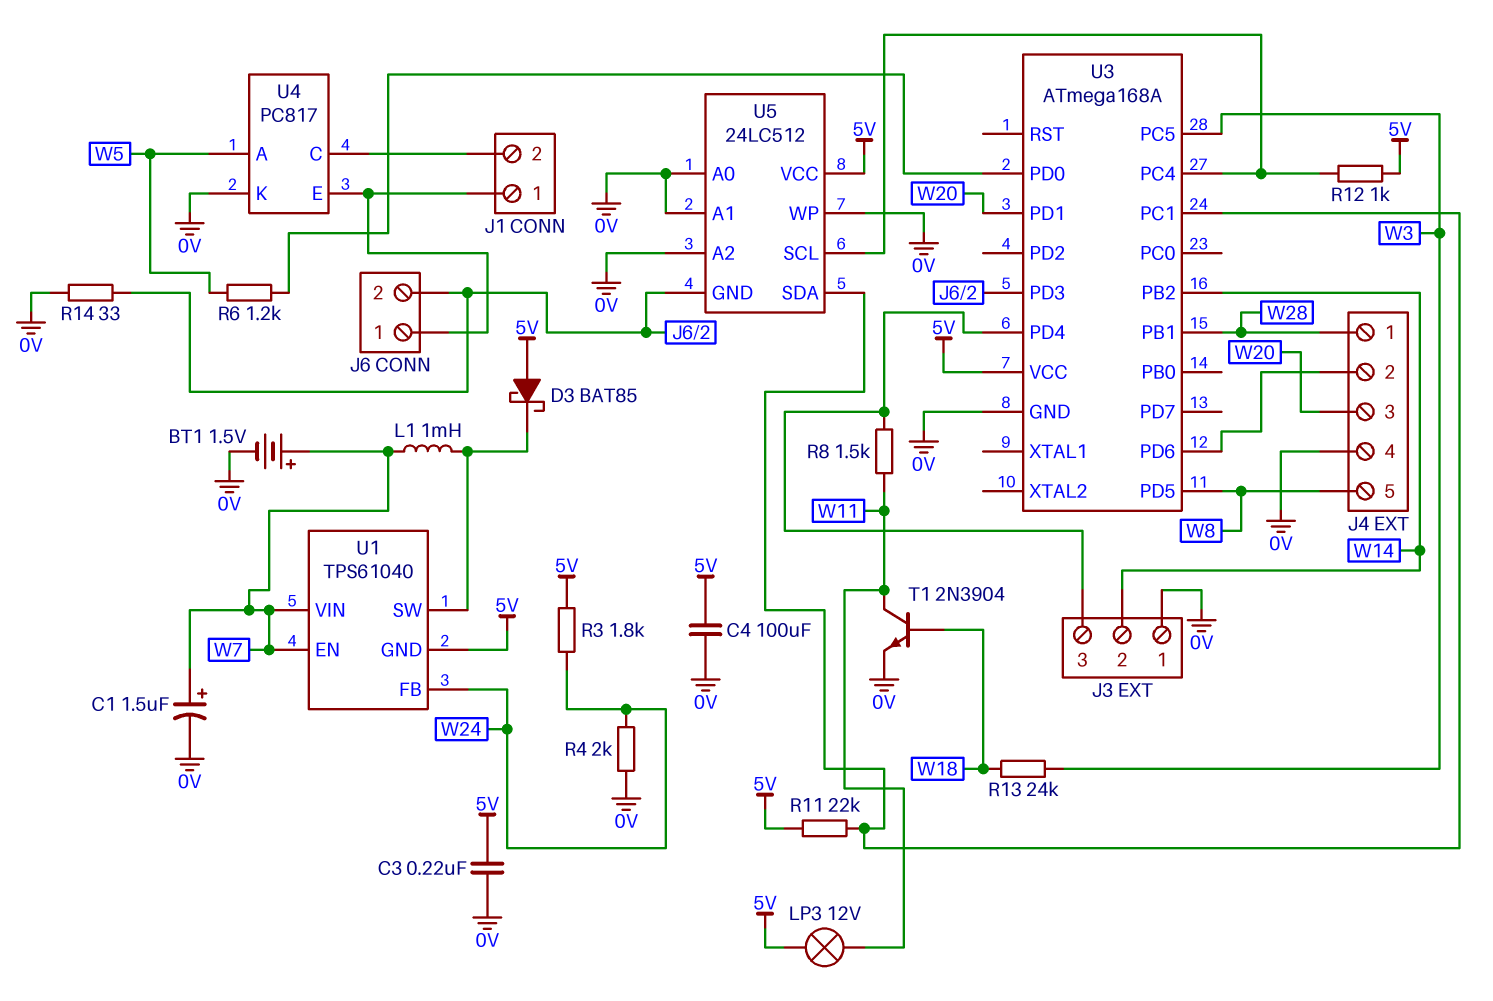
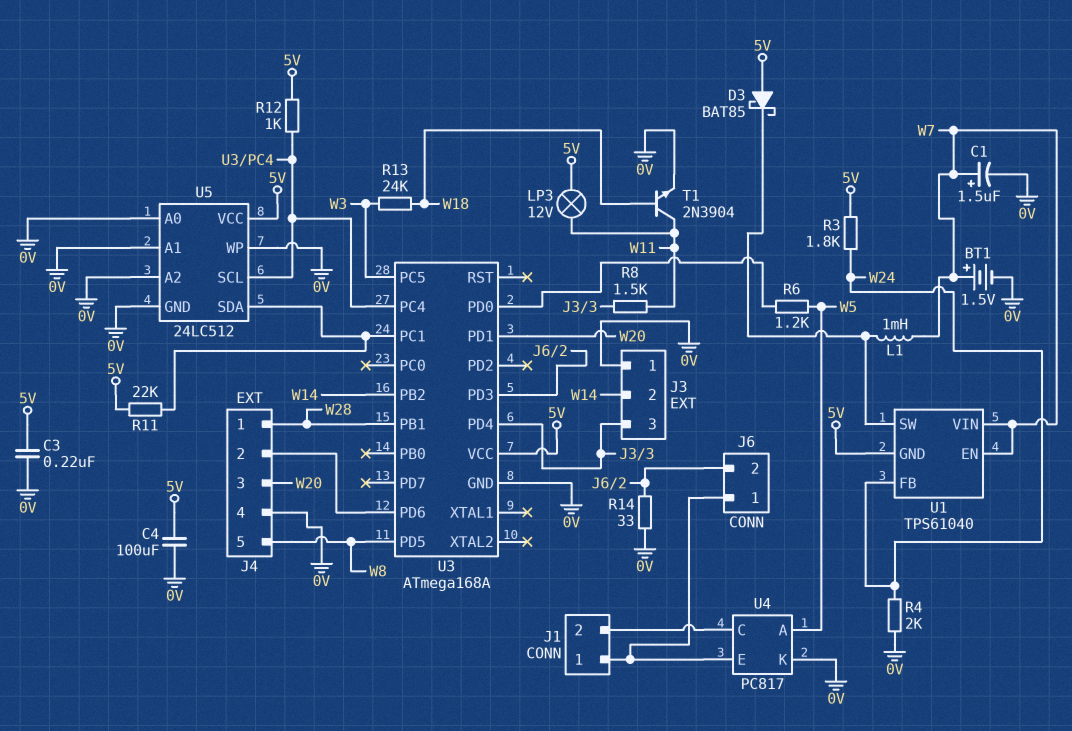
U5 pin GND: J6/2 -> 0V

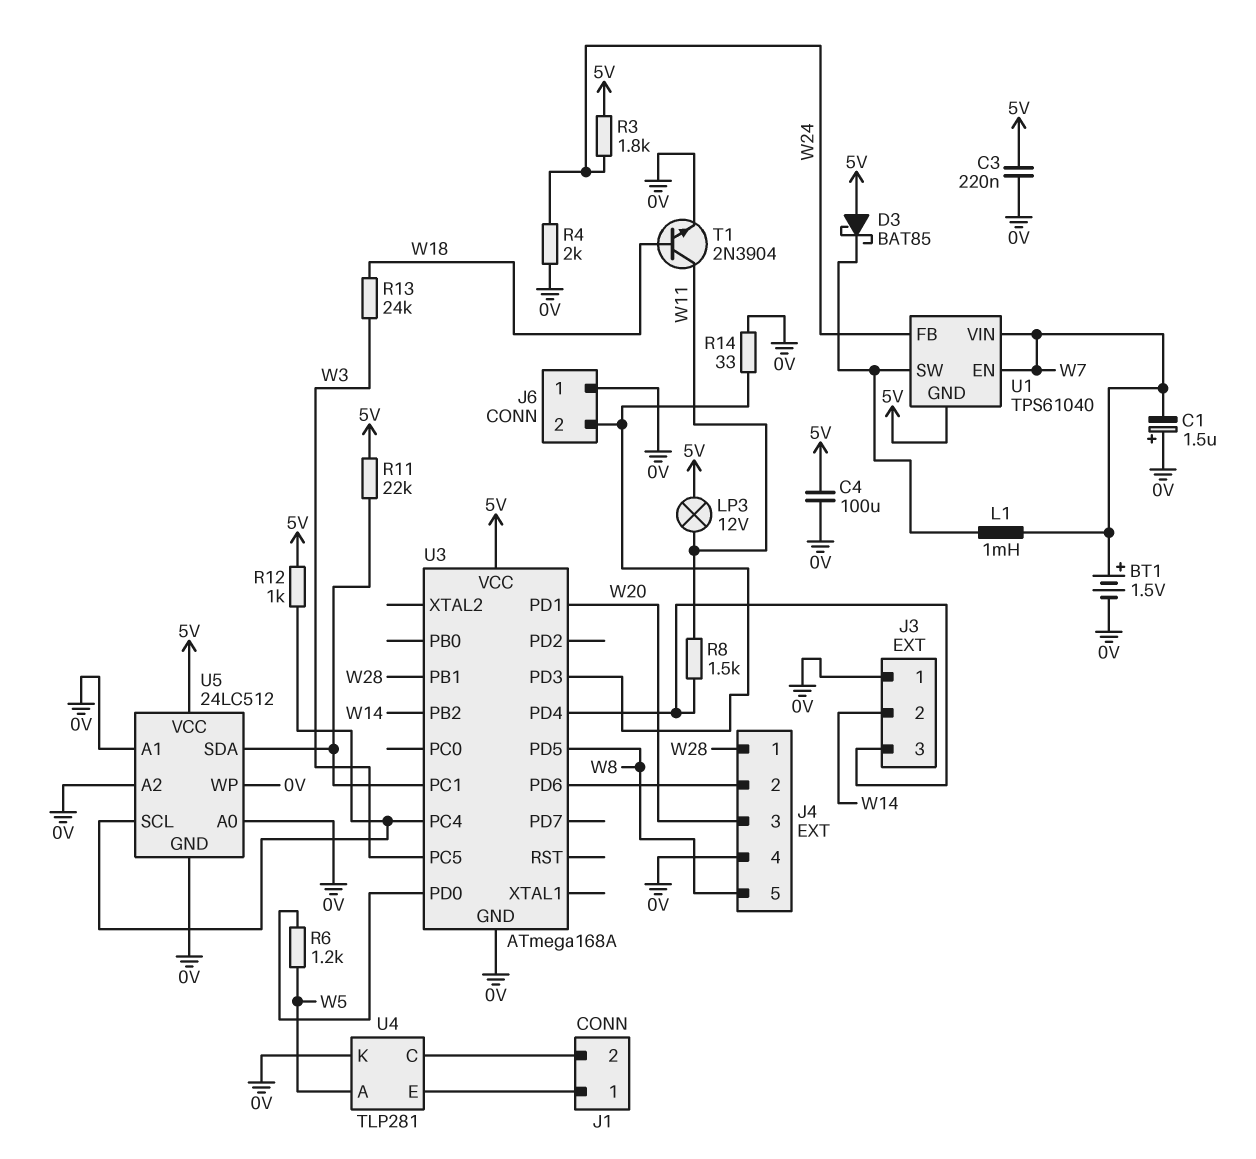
C1: 1.5uF (plus W7, minus 0V) -> 1.5uF (plus 0V, minus W7)
J6 pin 1: J1/1 -> 0V
U4: PC817 -> TLP281

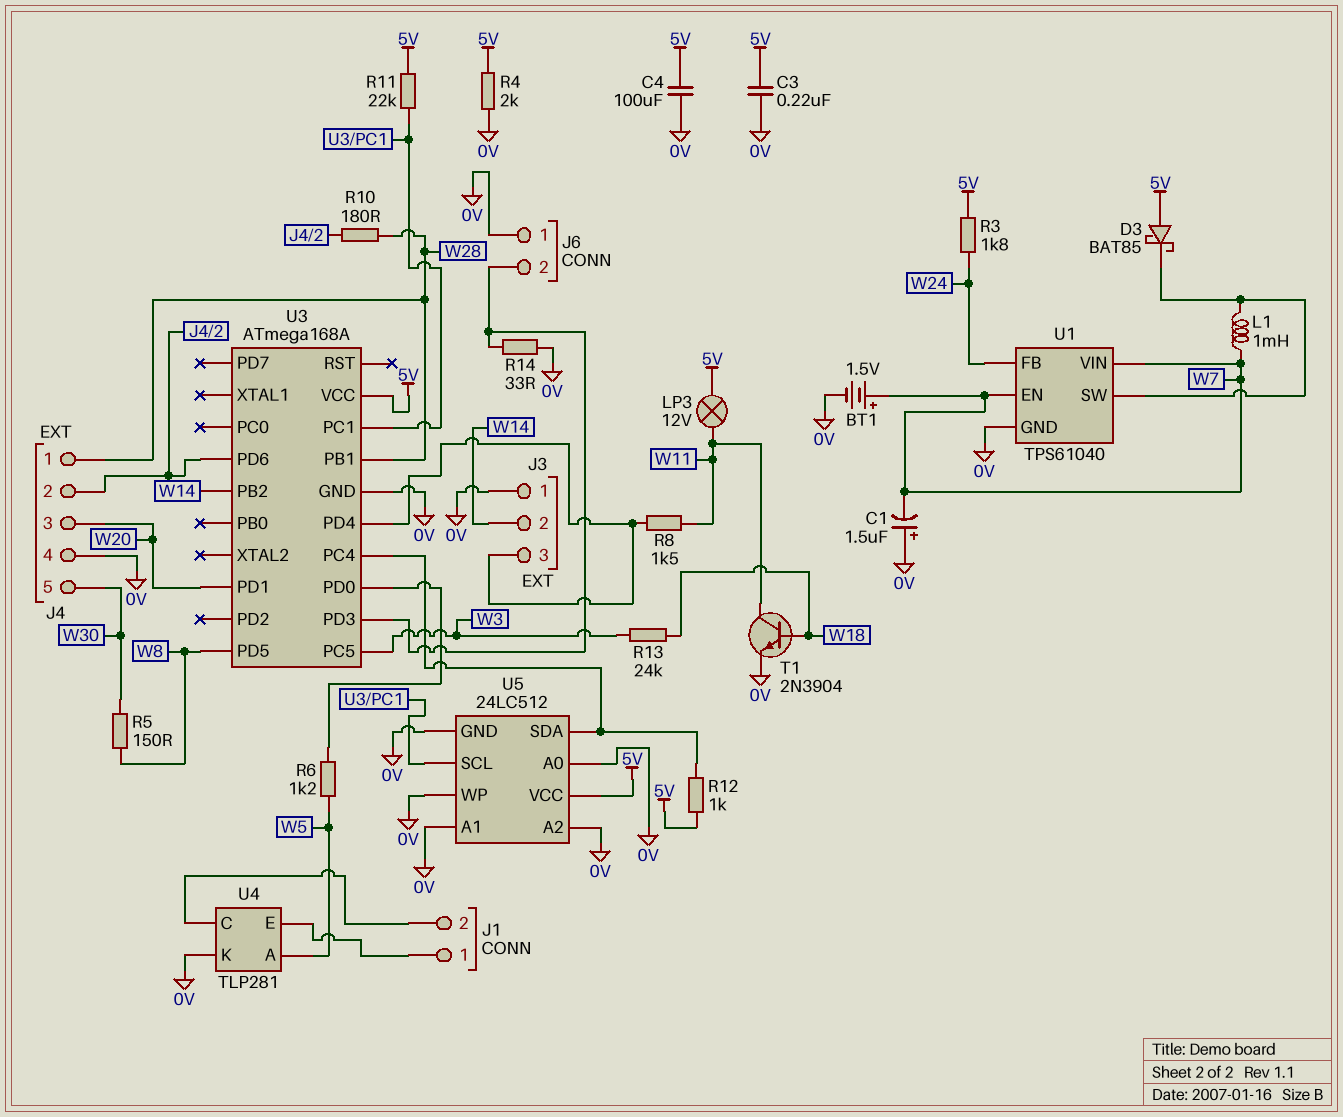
J4 pin 5: W8 -> W30
R4: 2k (0V, W24) -> 2k (0V, 5V)
R5: none -> 150 (W8, W30)
R10: none -> 180 (J4/2, W28)
U1 pin GND: 5V -> 0V
U5 pin SCL: U3/PC4 -> U3/PC1
U5 pin SDA: U3/PC1 -> U3/PC4

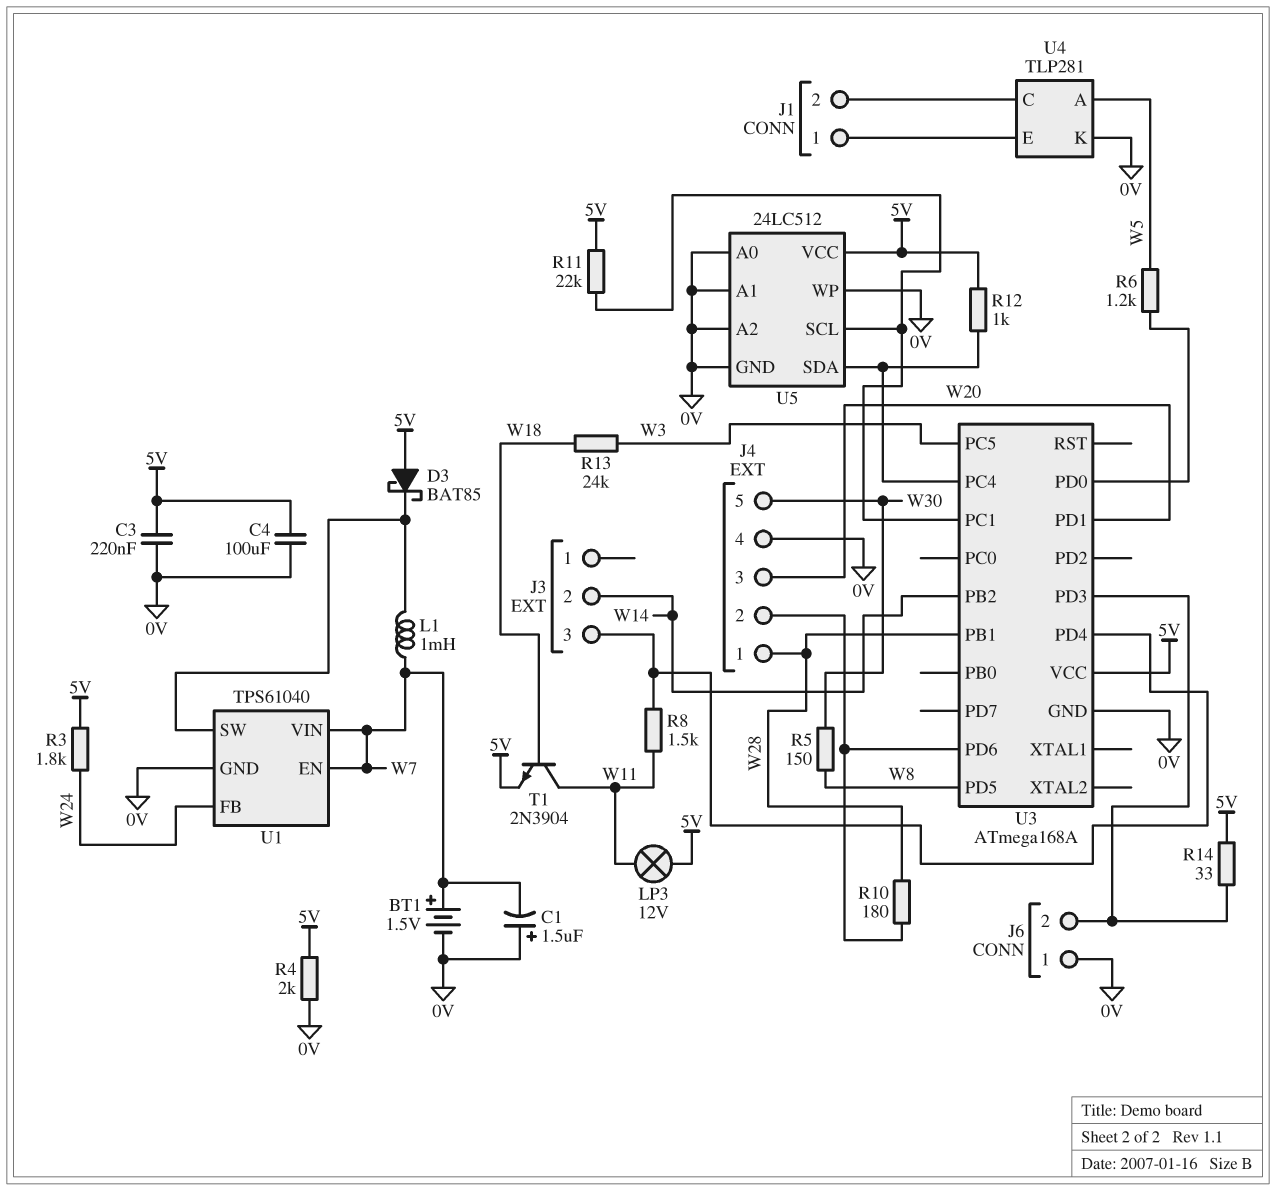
J3 pin 1: 0V -> none
R14: 33 (0V, J6/2) -> 33 (5V, J6/2)
T1: NPN 2N3904 (B W18, C W11, E 0V) -> NPN 2N3904 (B W18, C W11, E 5V)

